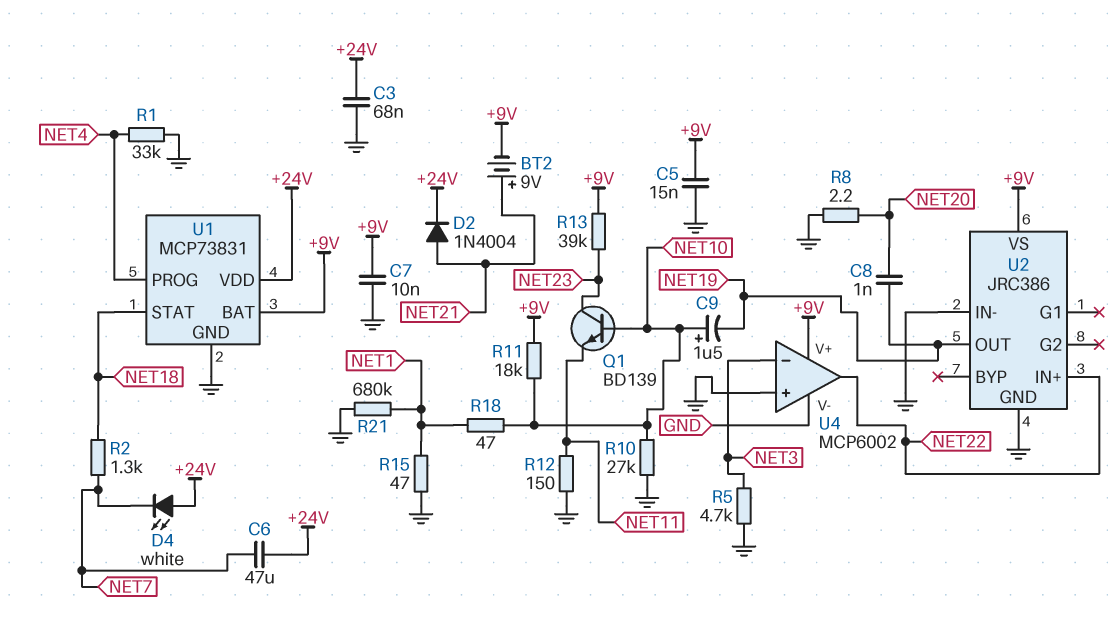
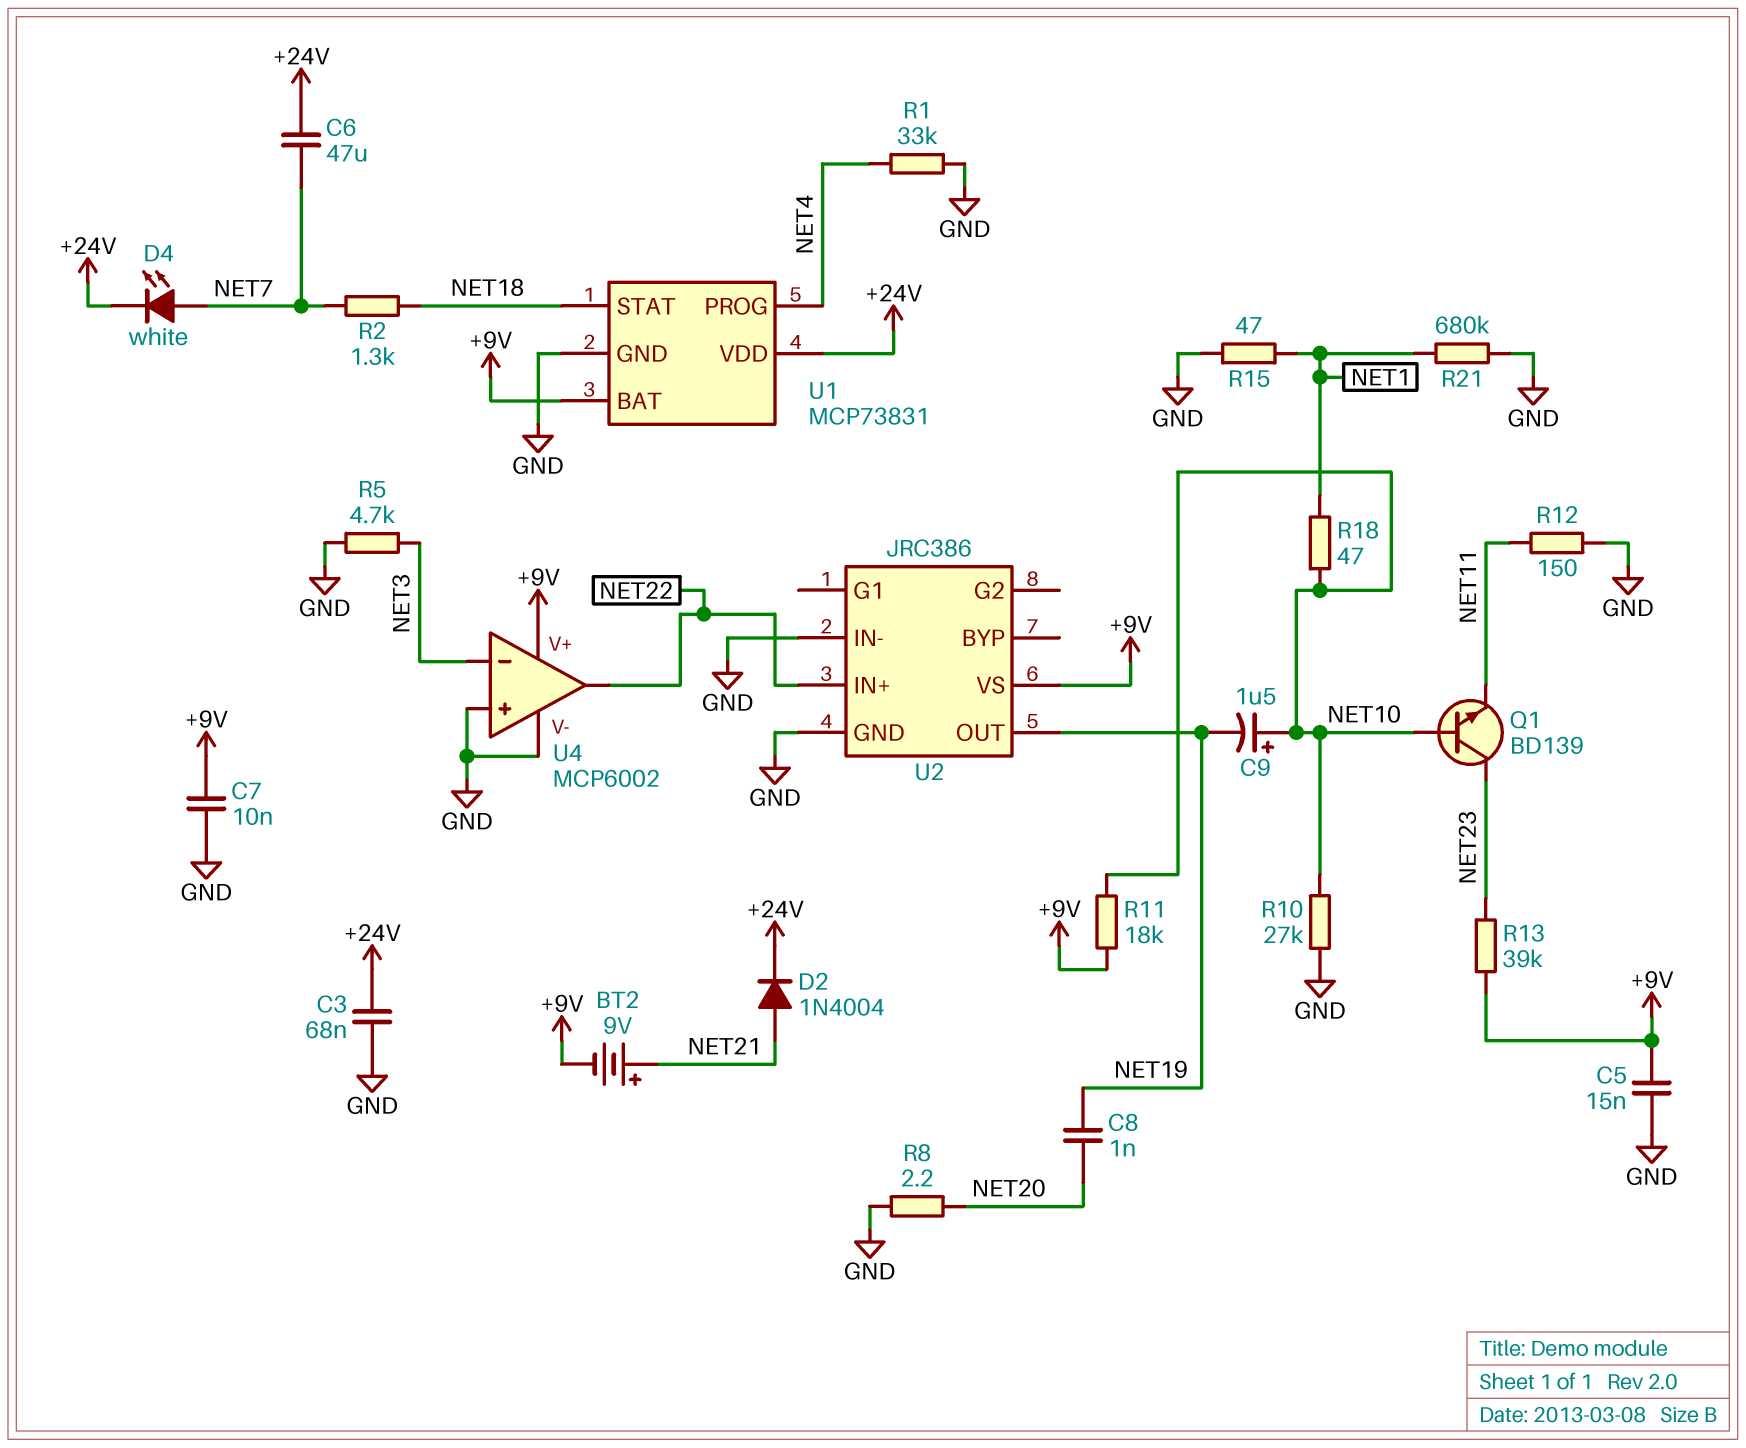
D4: LED white (A +24V, K NET7) -> LED white (A NET7, K +24V)

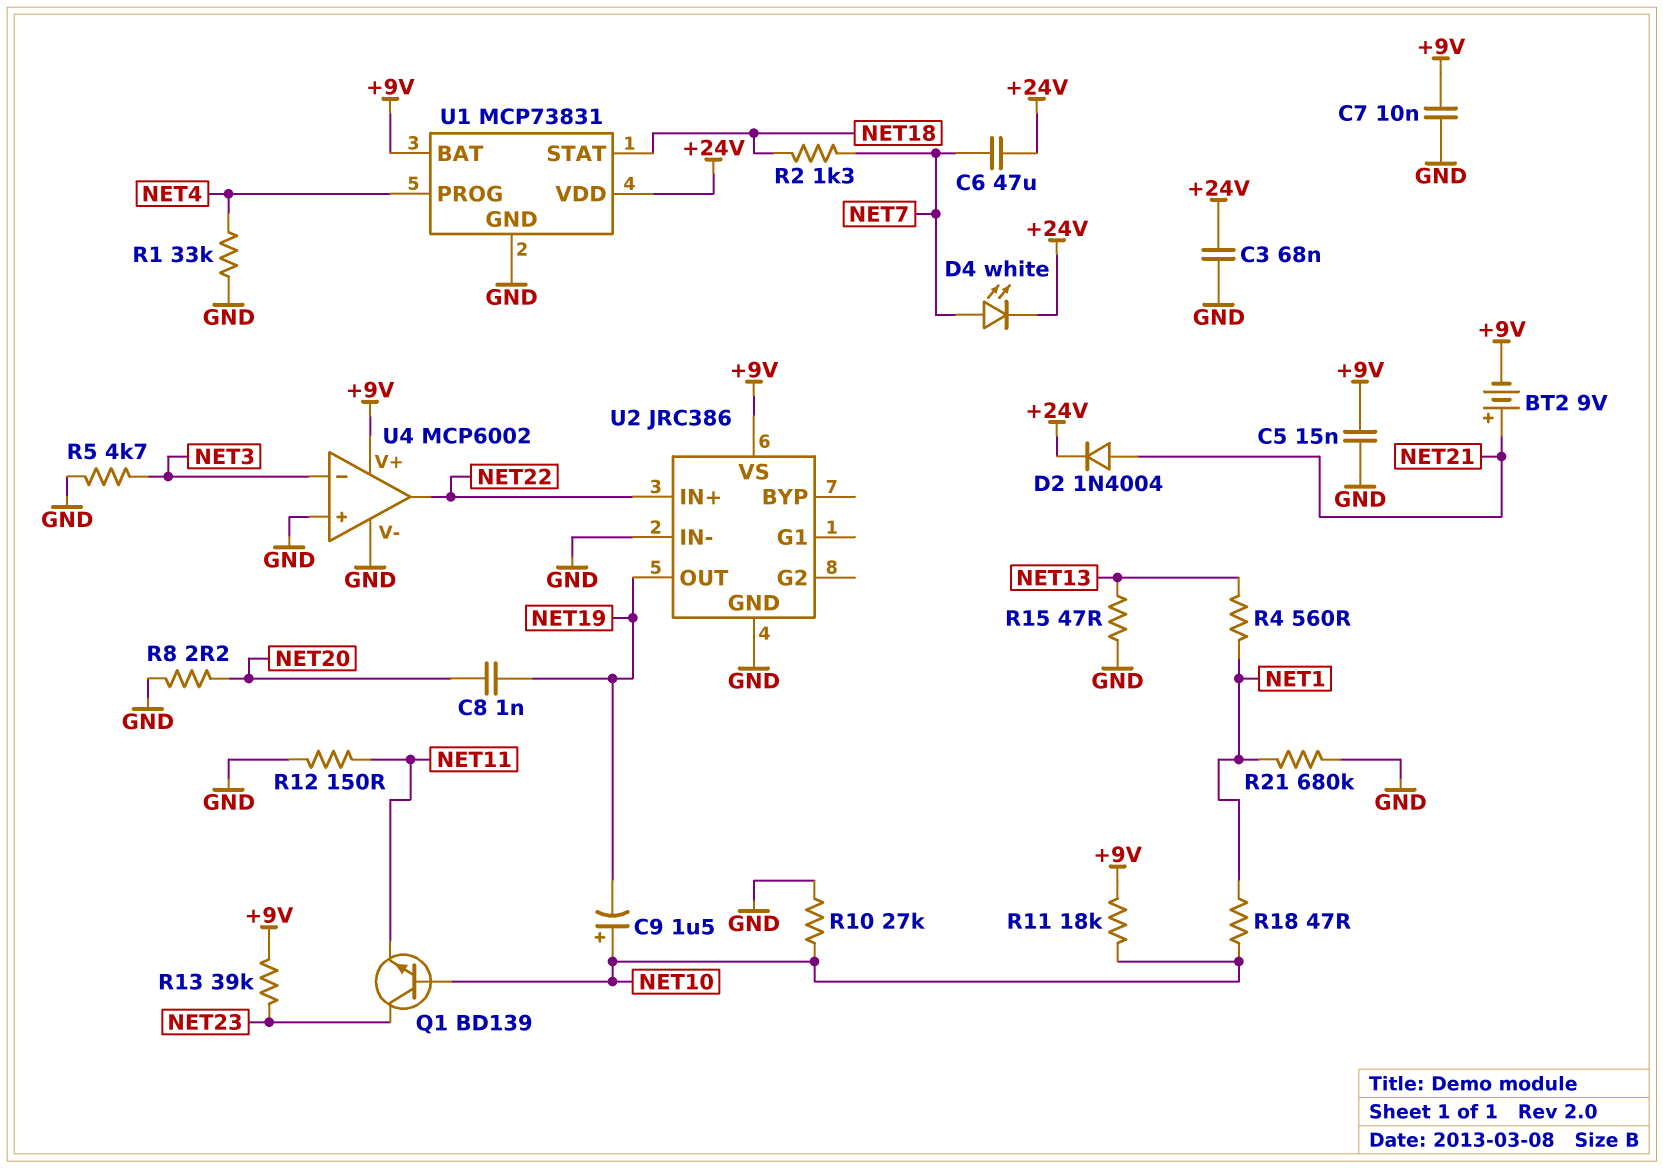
R4: none -> 560 (NET1, NET13)
R15: 47 (GND, NET1) -> 47 (GND, NET13)

